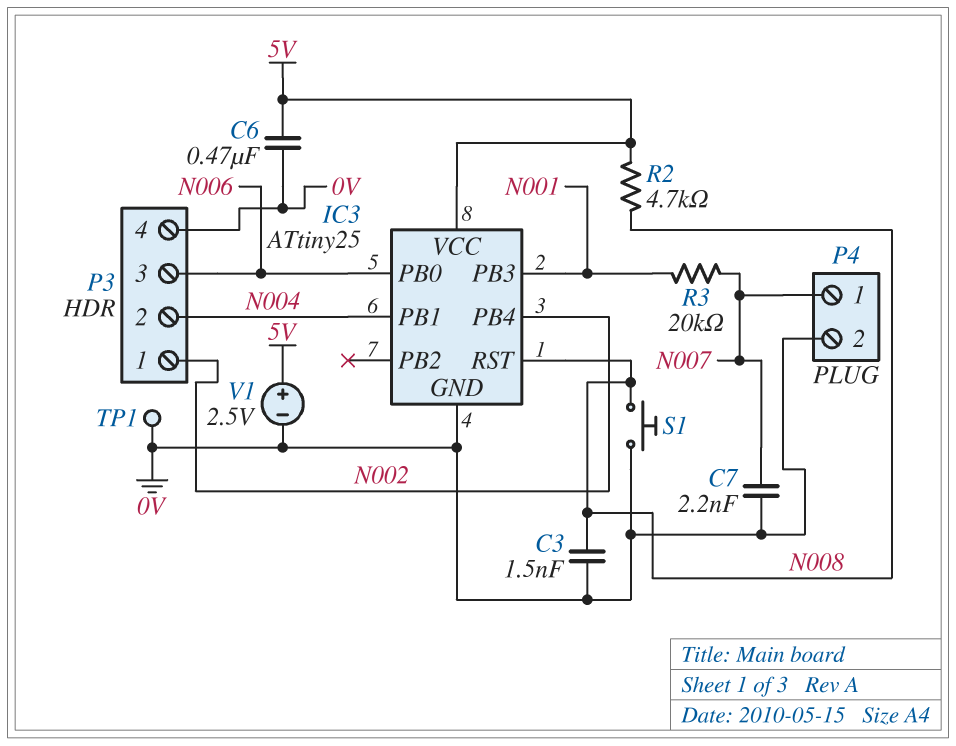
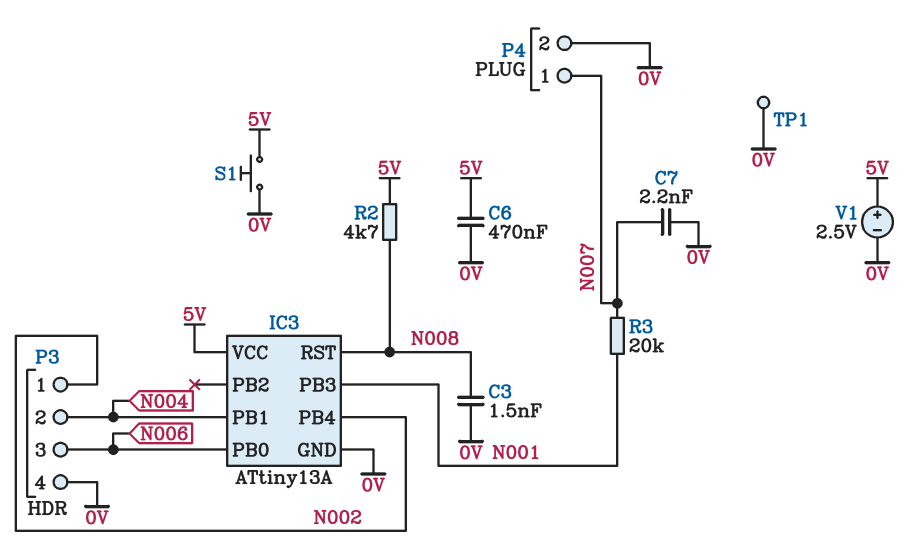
IC3: ATtiny25 -> ATtiny13A
S1: button (0V, N008) -> button (0V, 5V)

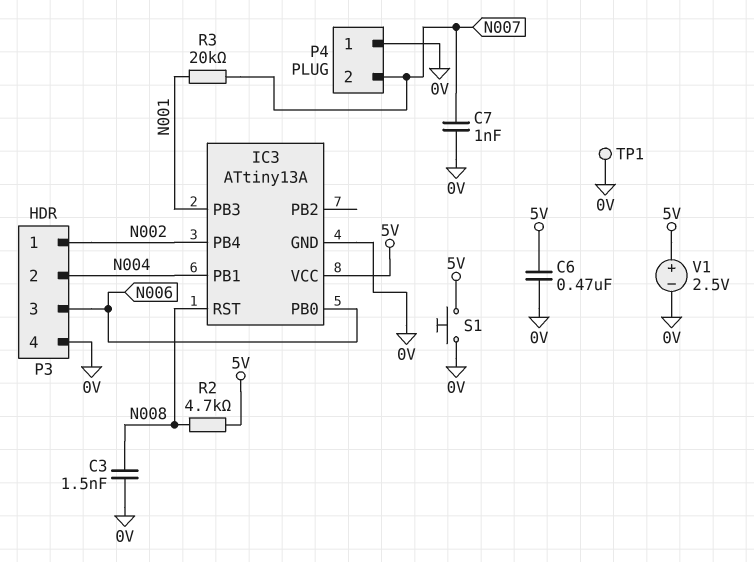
C7: 2.2nF (0V, N007) -> 1nF (0V, N007)
P4 pin 1: N007 -> 0V
P4 pin 2: 0V -> N007

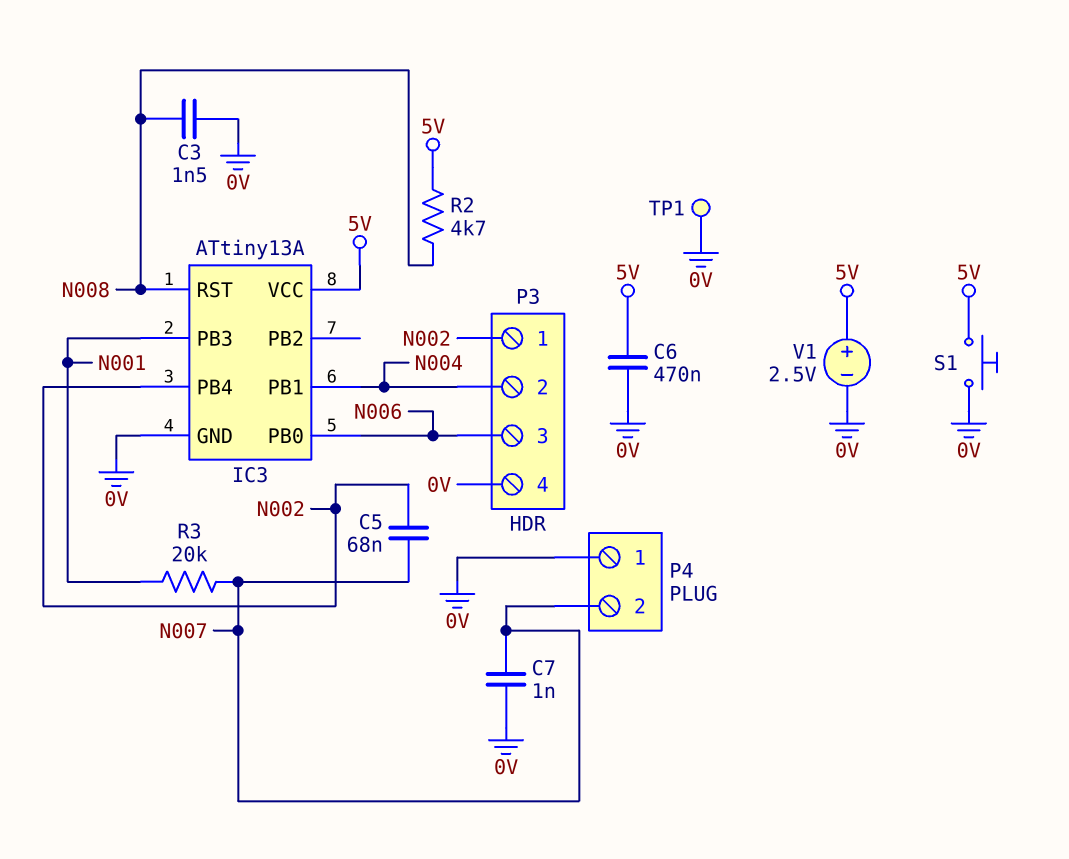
C5: none -> 68nF (N002, N007)

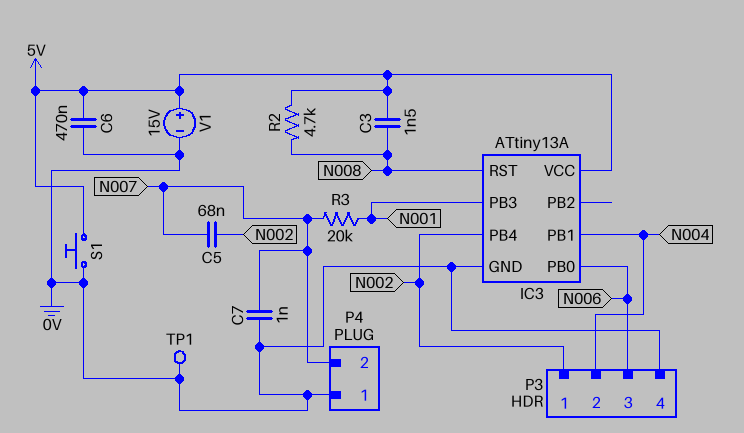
C3: 1.5nF (0V, N008) -> 1.5nF (5V, N008)
V1: 2.5V (plus 5V, minus 0V) -> 15V (plus 5V, minus 0V)

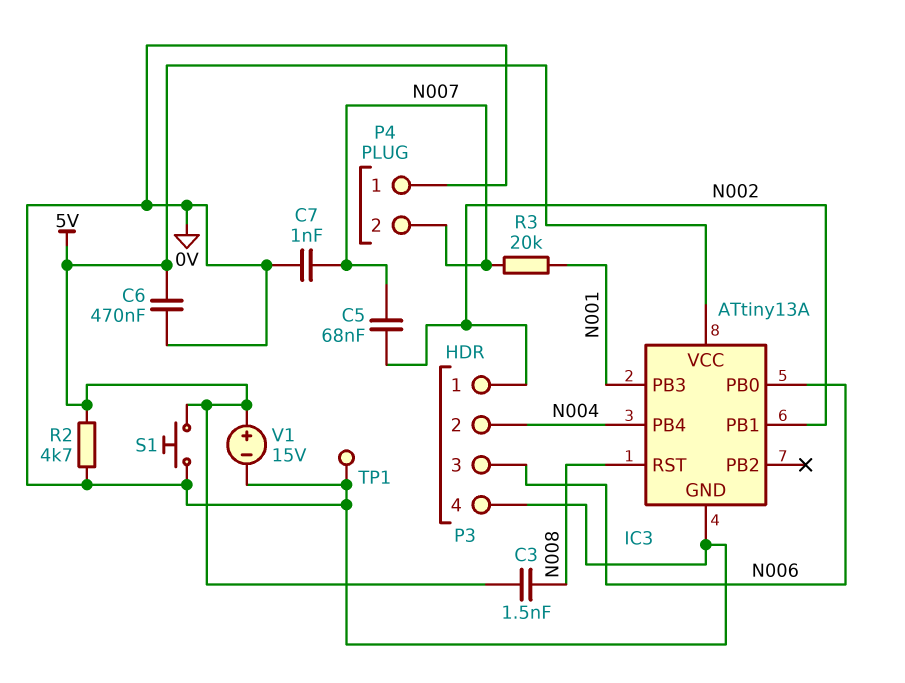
IC3 pin PB1: N004 -> N002
IC3 pin PB4: N002 -> N004
R2: 4.7k (5V, N008) -> 4.7k (0V, 5V)

